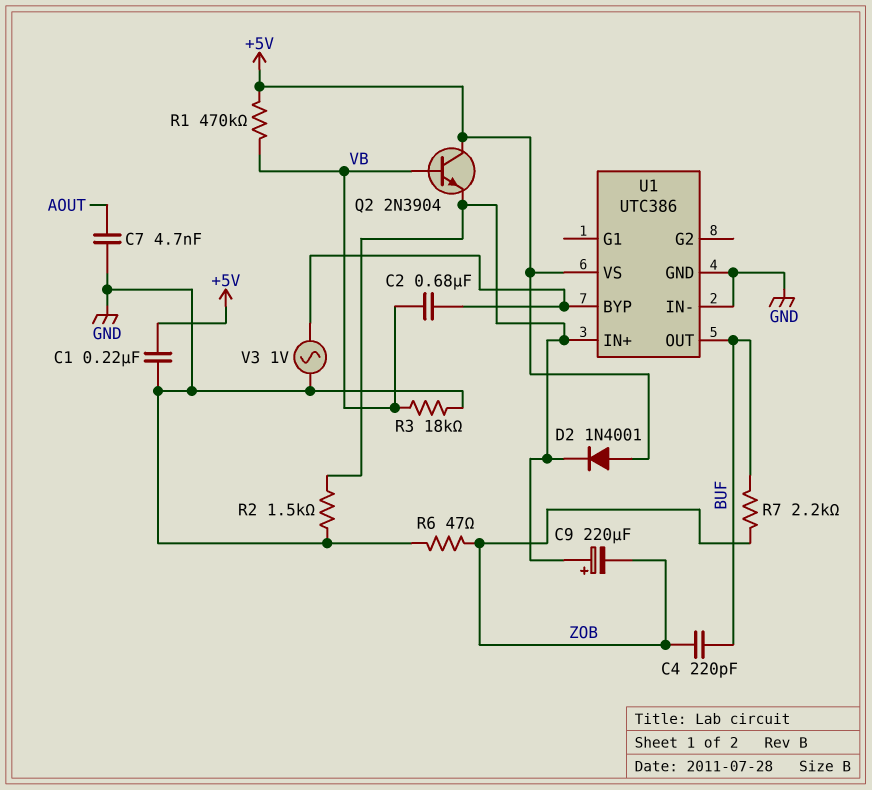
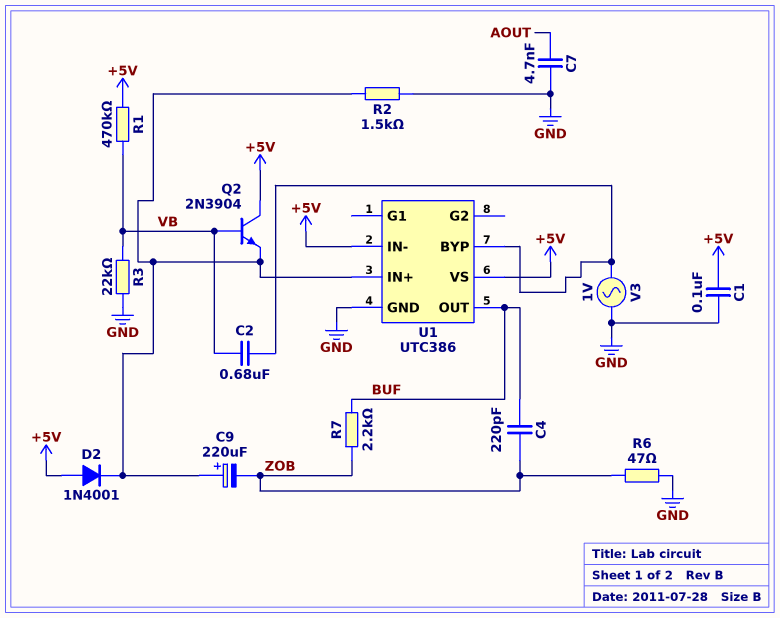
C1: 220nF (+5V, GND) -> 100nF (+5V, GND)
R3: 18k (GND, VB) -> 22k (GND, VB)
U1 pin IN-: GND -> +5V

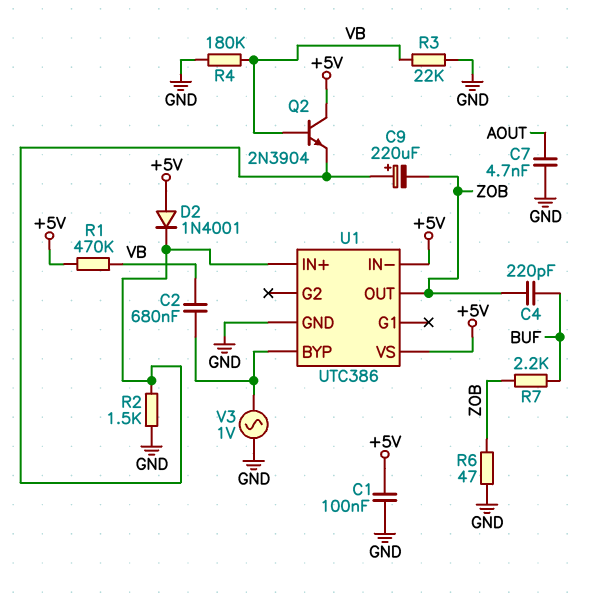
R4: none -> 180k (GND, VB)
U1 pin OUT: BUF -> ZOB

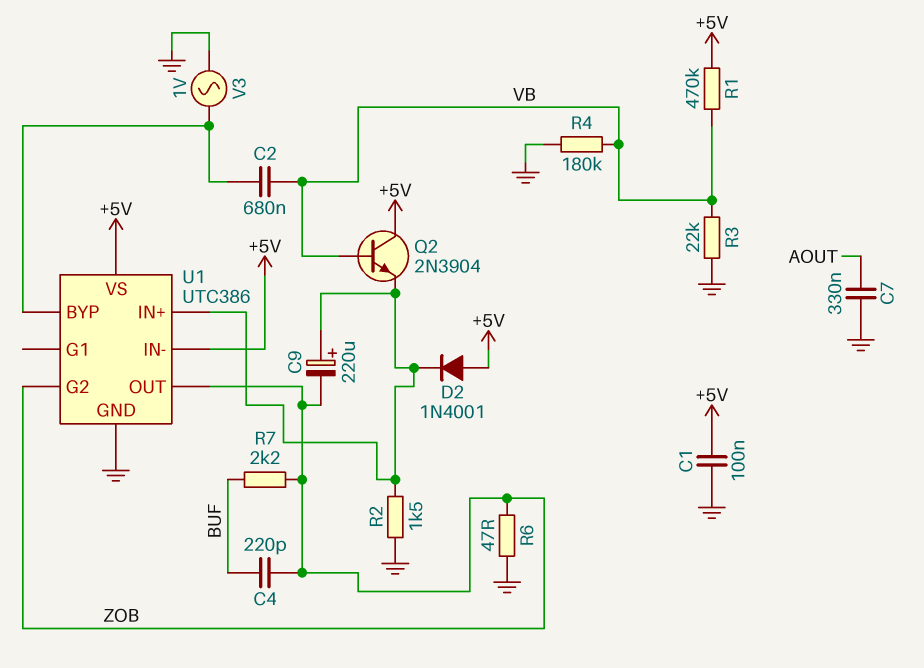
C7: 4.7nF (AOUT, GND) -> 330nF (AOUT, GND)
U1 pin G2: none -> ZOB

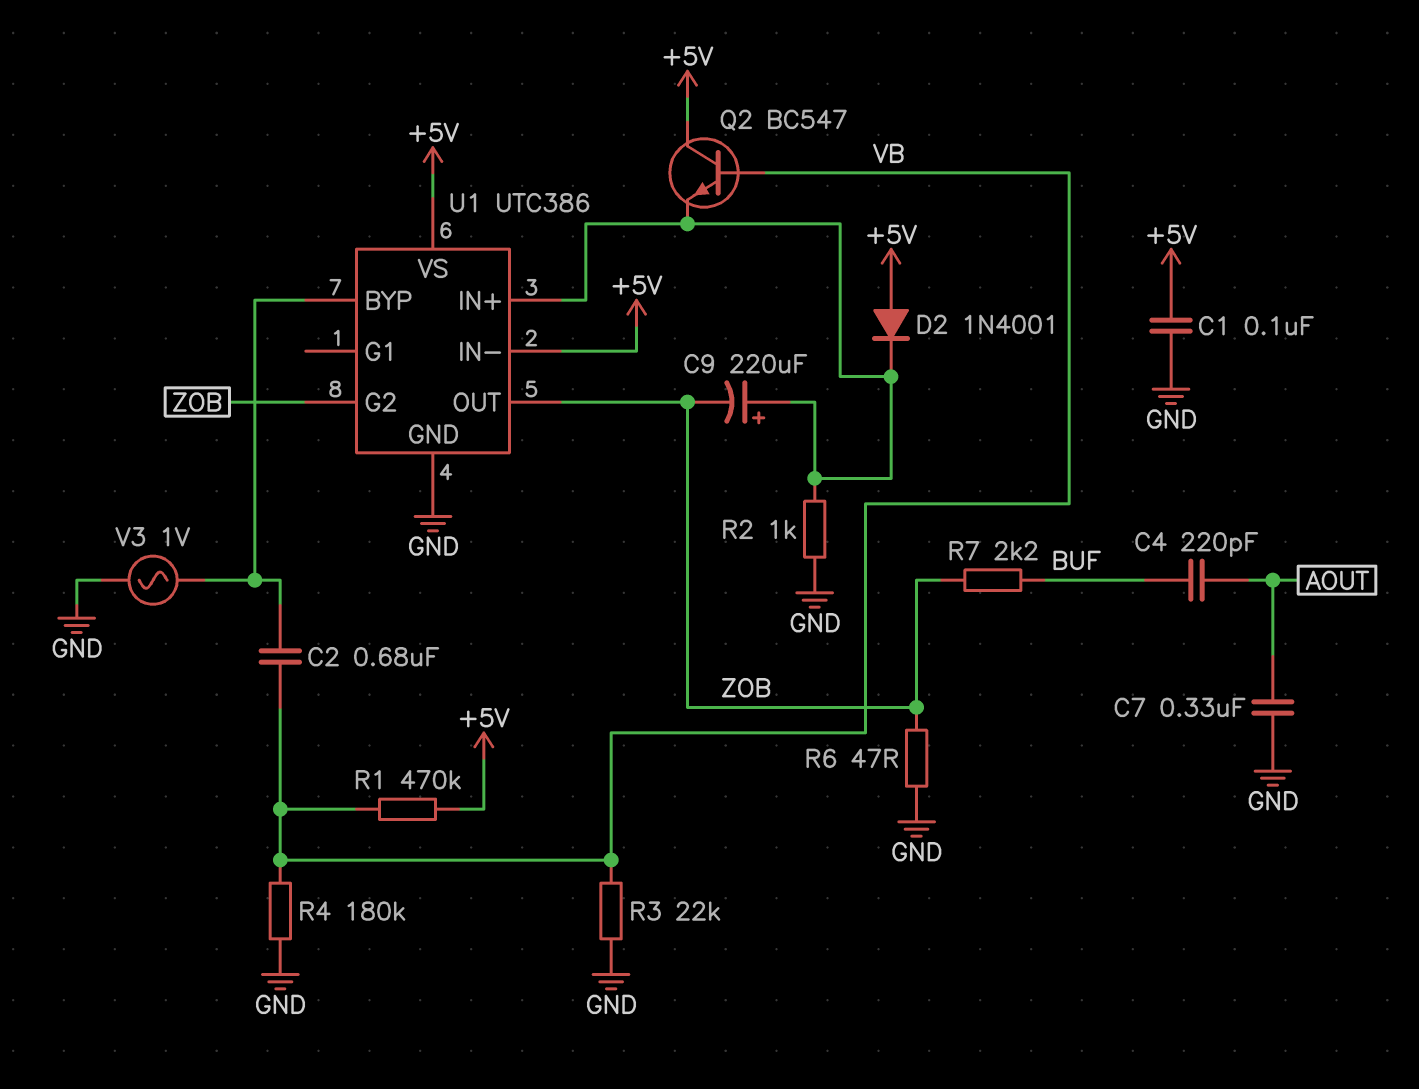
C4: 220pF (BUF, ZOB) -> 220pF (AOUT, BUF)
Q2: NPN 2N3904 (B VB, C +5V, E U1/IN+) -> NPN BC547 (B VB, C +5V, E U1/IN+)
R2: 1.5k (GND, U1/IN+) -> 1k (GND, U1/IN+)

